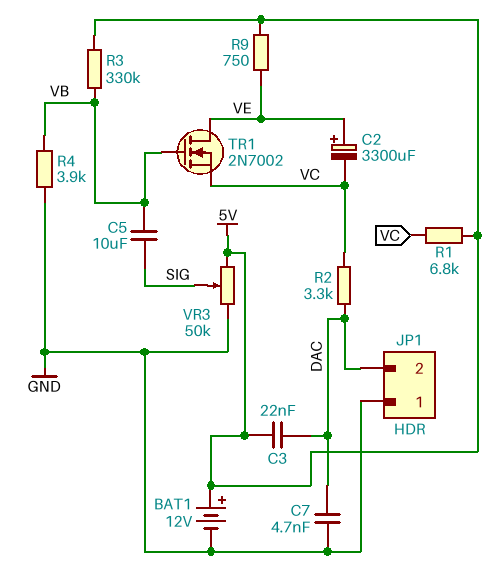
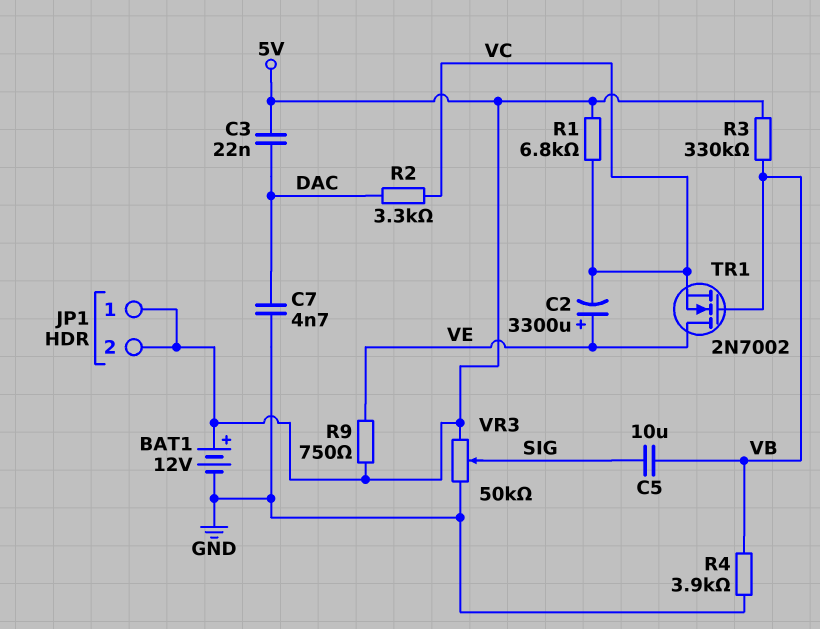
JP1 pin 1: GND -> 5V
JP1 pin 2: DAC -> 5V

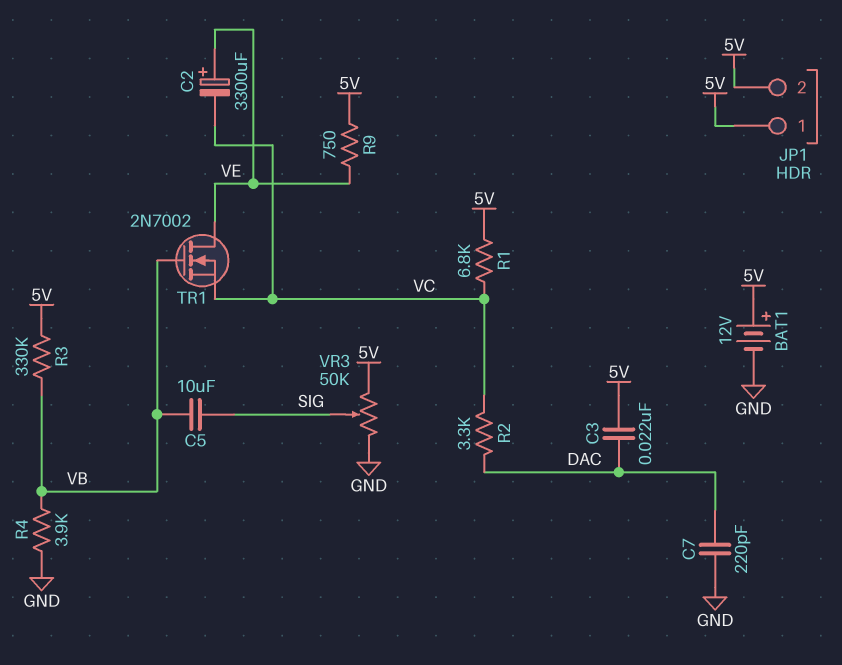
C7: 4.7nF (DAC, GND) -> 220pF (DAC, GND)

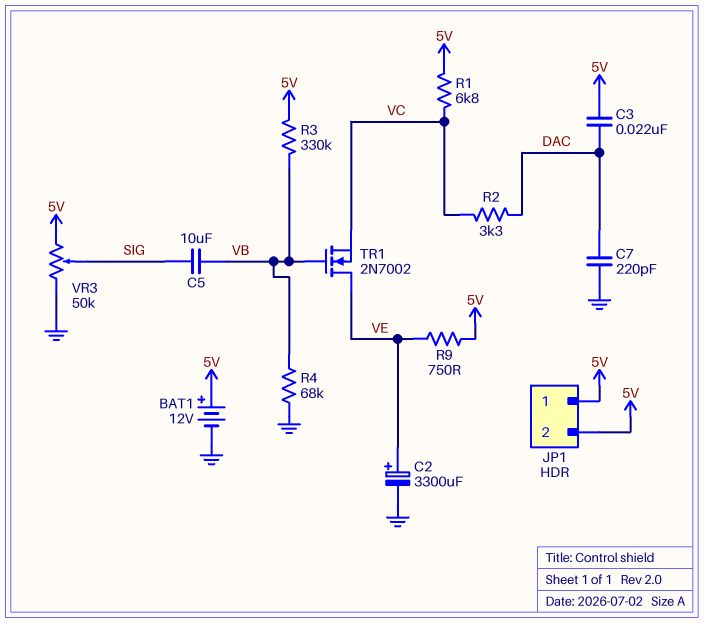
C2: 3300uF (plus VE, minus VC) -> 3300uF (plus VE, minus GND)
R4: 3.9k (GND, VB) -> 68k (GND, VB)

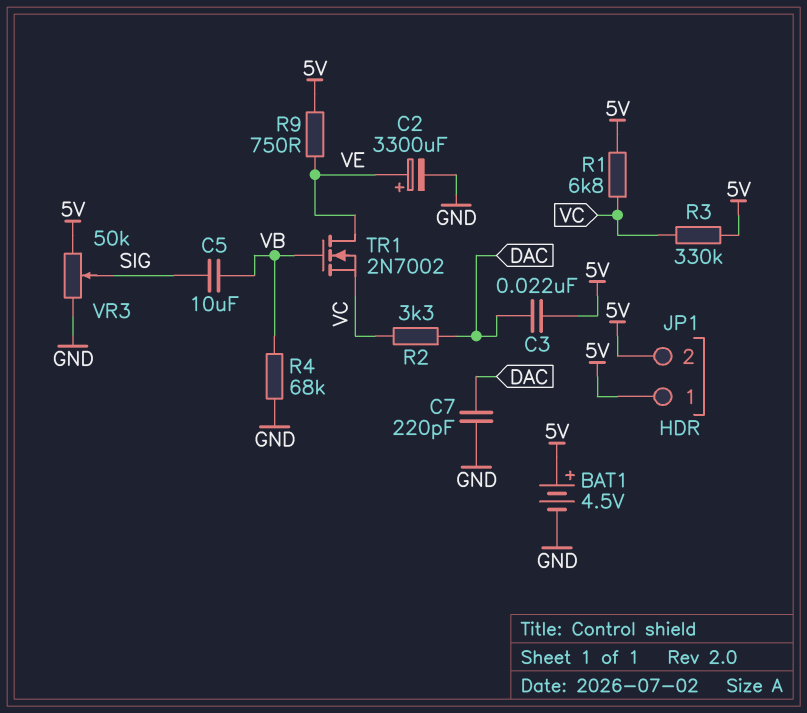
BAT1: 12V (plus 5V, minus GND) -> 4.5V (plus 5V, minus GND)
R3: 330k (5V, VB) -> 330k (5V, VC)

